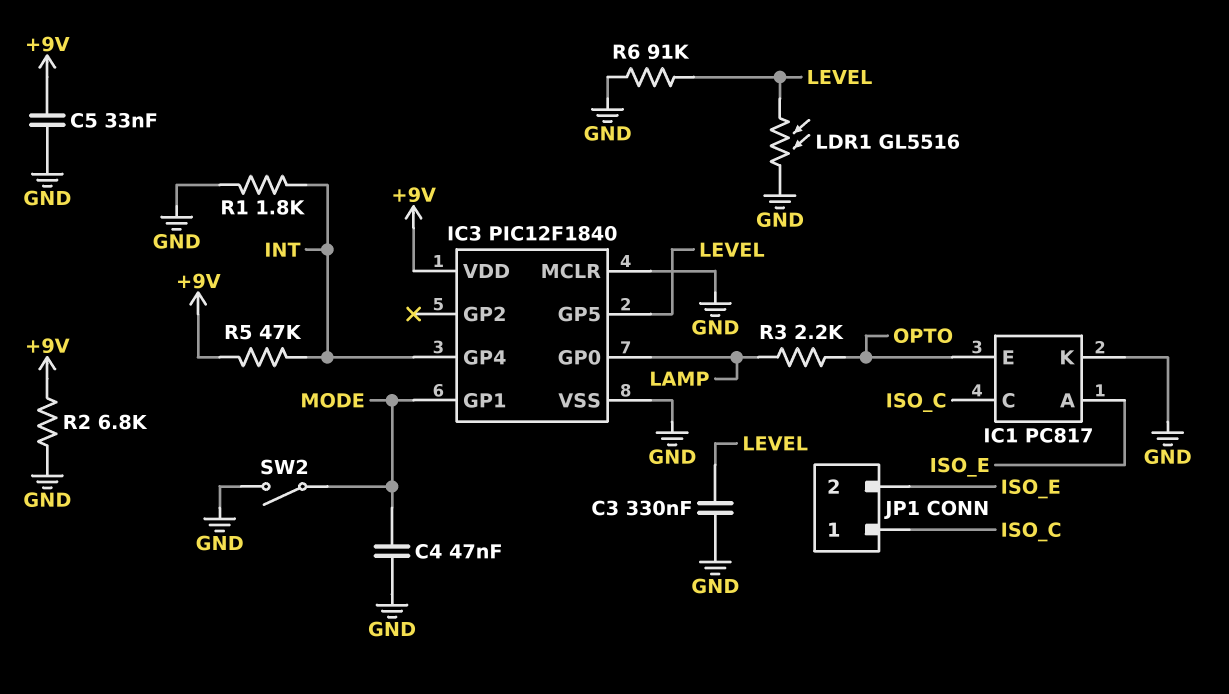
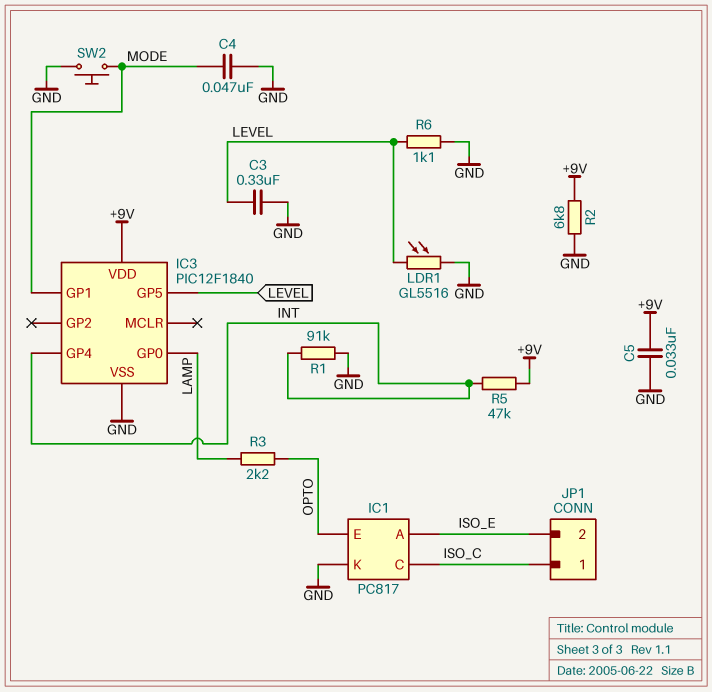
IC3 pin MCLR: GND -> none
R1: 1.8k (GND, INT) -> 91k (GND, INT)
R6: 91k (GND, LEVEL) -> 1.1k (GND, LEVEL)
SW2: switch (GND, MODE) -> button (GND, MODE)

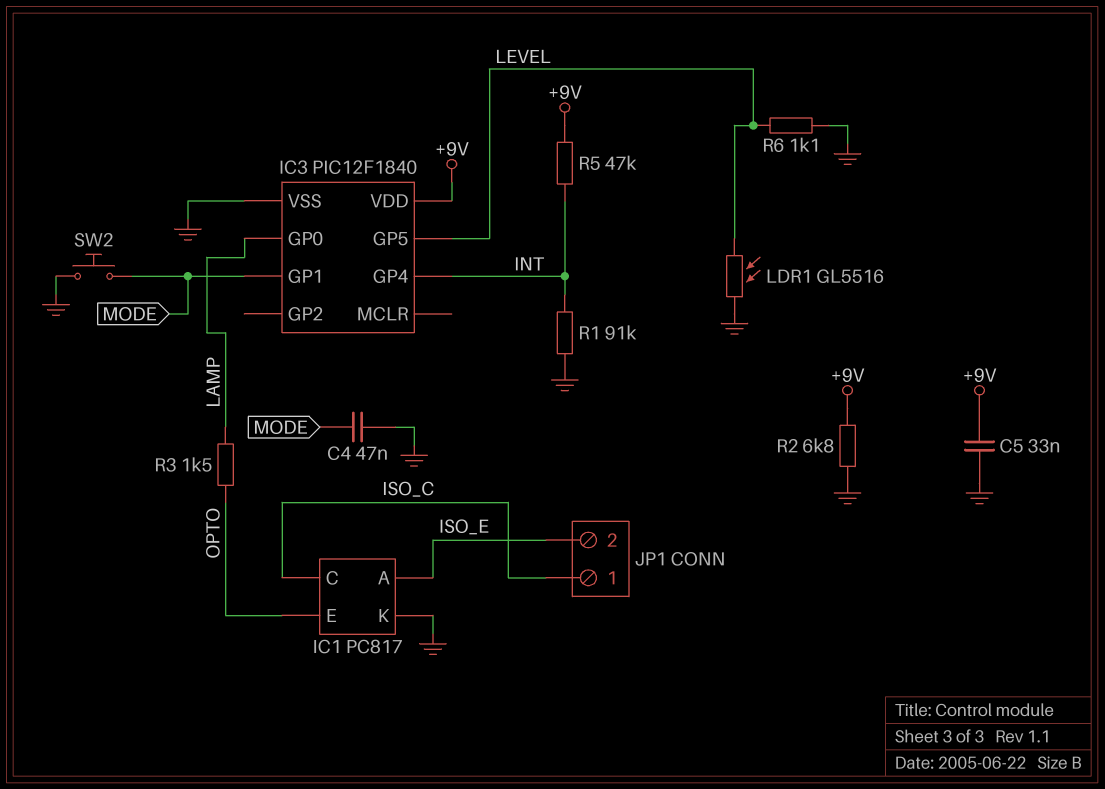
C3: 330nF (GND, LEVEL) -> none
R3: 2.2k (LAMP, OPTO) -> 1.5k (LAMP, OPTO)

